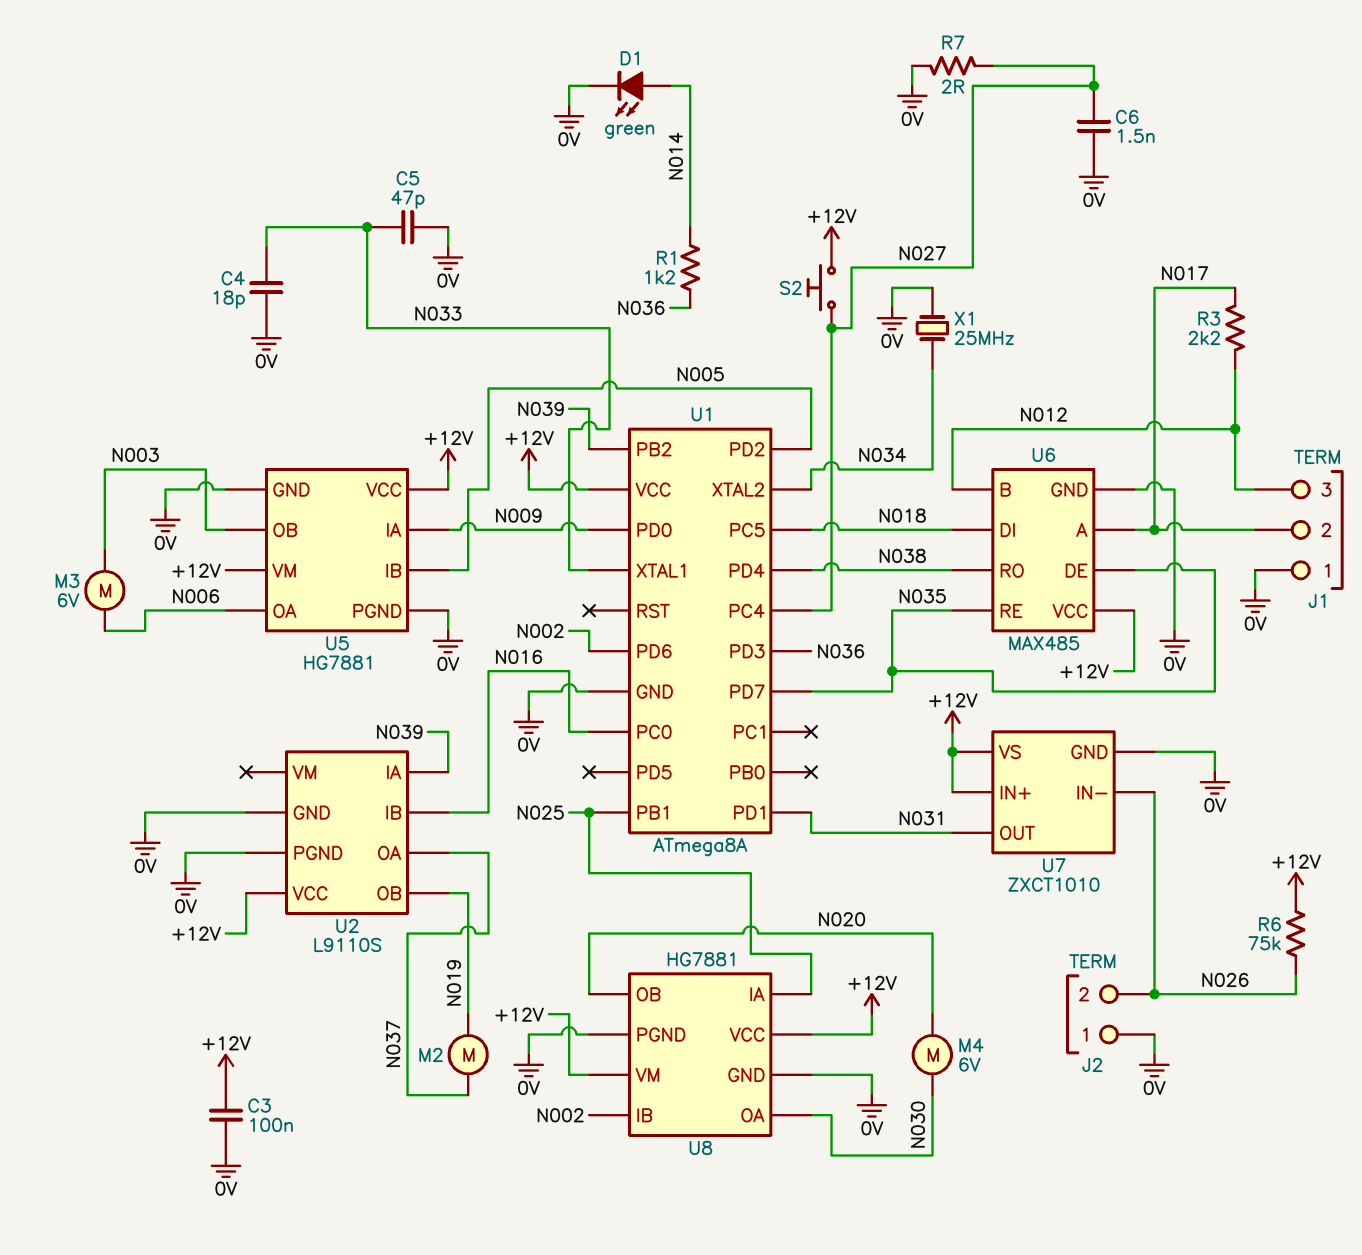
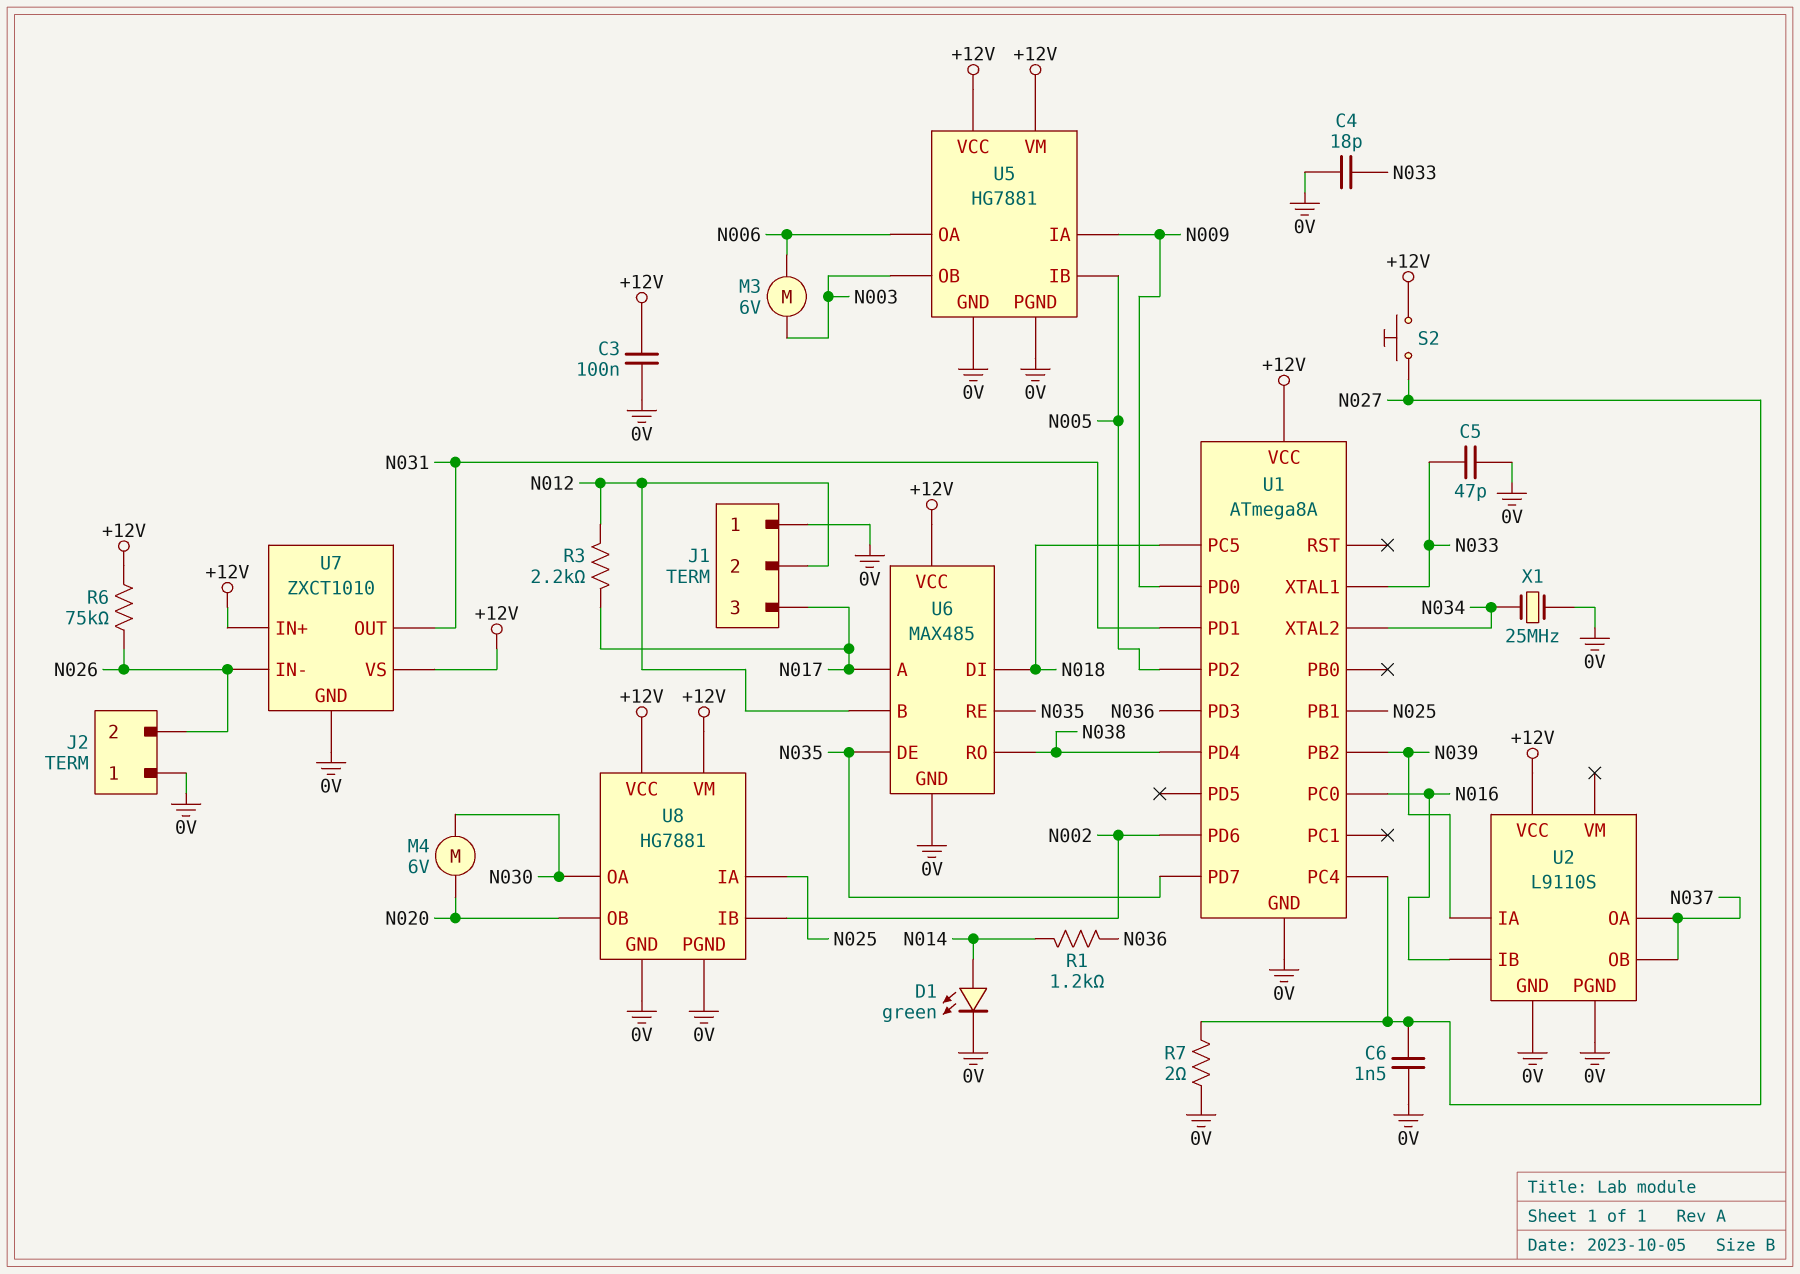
J1 pin 2: N017 -> N012
J1 pin 3: N012 -> N017
M2: motor (N019, N037) -> none
U2 pin OB: N019 -> N037

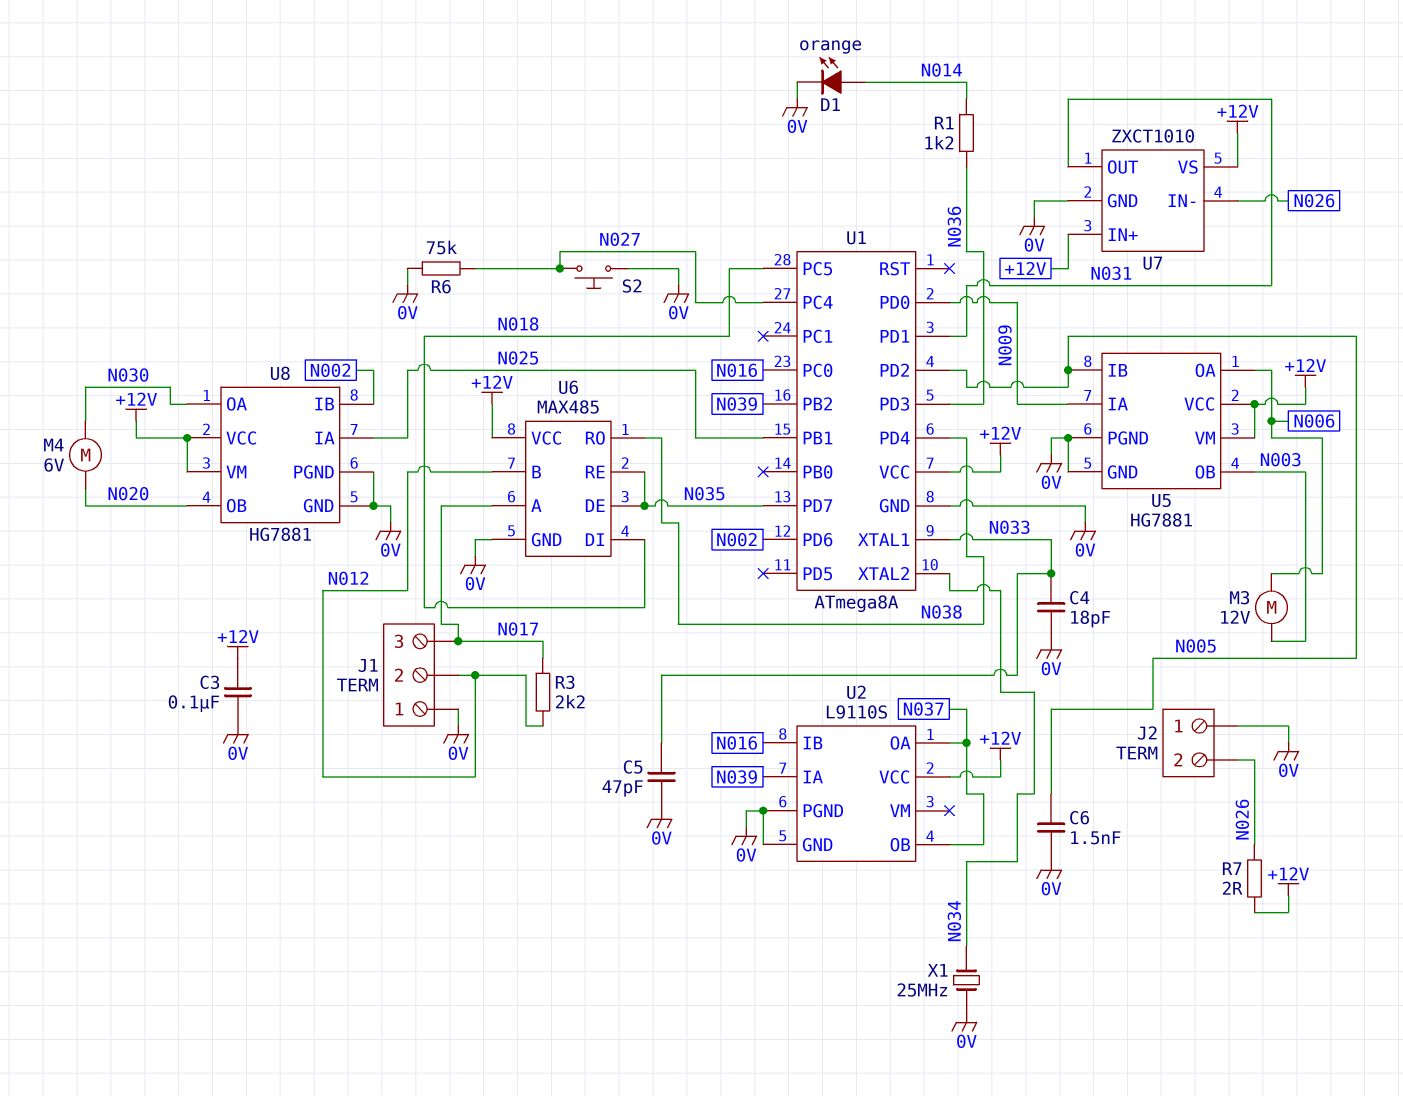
C6: 1.5nF (0V, N027) -> 1.5nF (0V, N005)
D1: LED green (A N014, K 0V) -> LED orange (A N014, K 0V)
M3: motor 6V (N003, N006) -> motor 12V (N003, N006)
R6: 75k (+12V, N026) -> 75k (0V, N027)
R7: 2 (0V, N027) -> 2 (+12V, N026)
S2: button (+12V, N027) -> button (0V, N027)

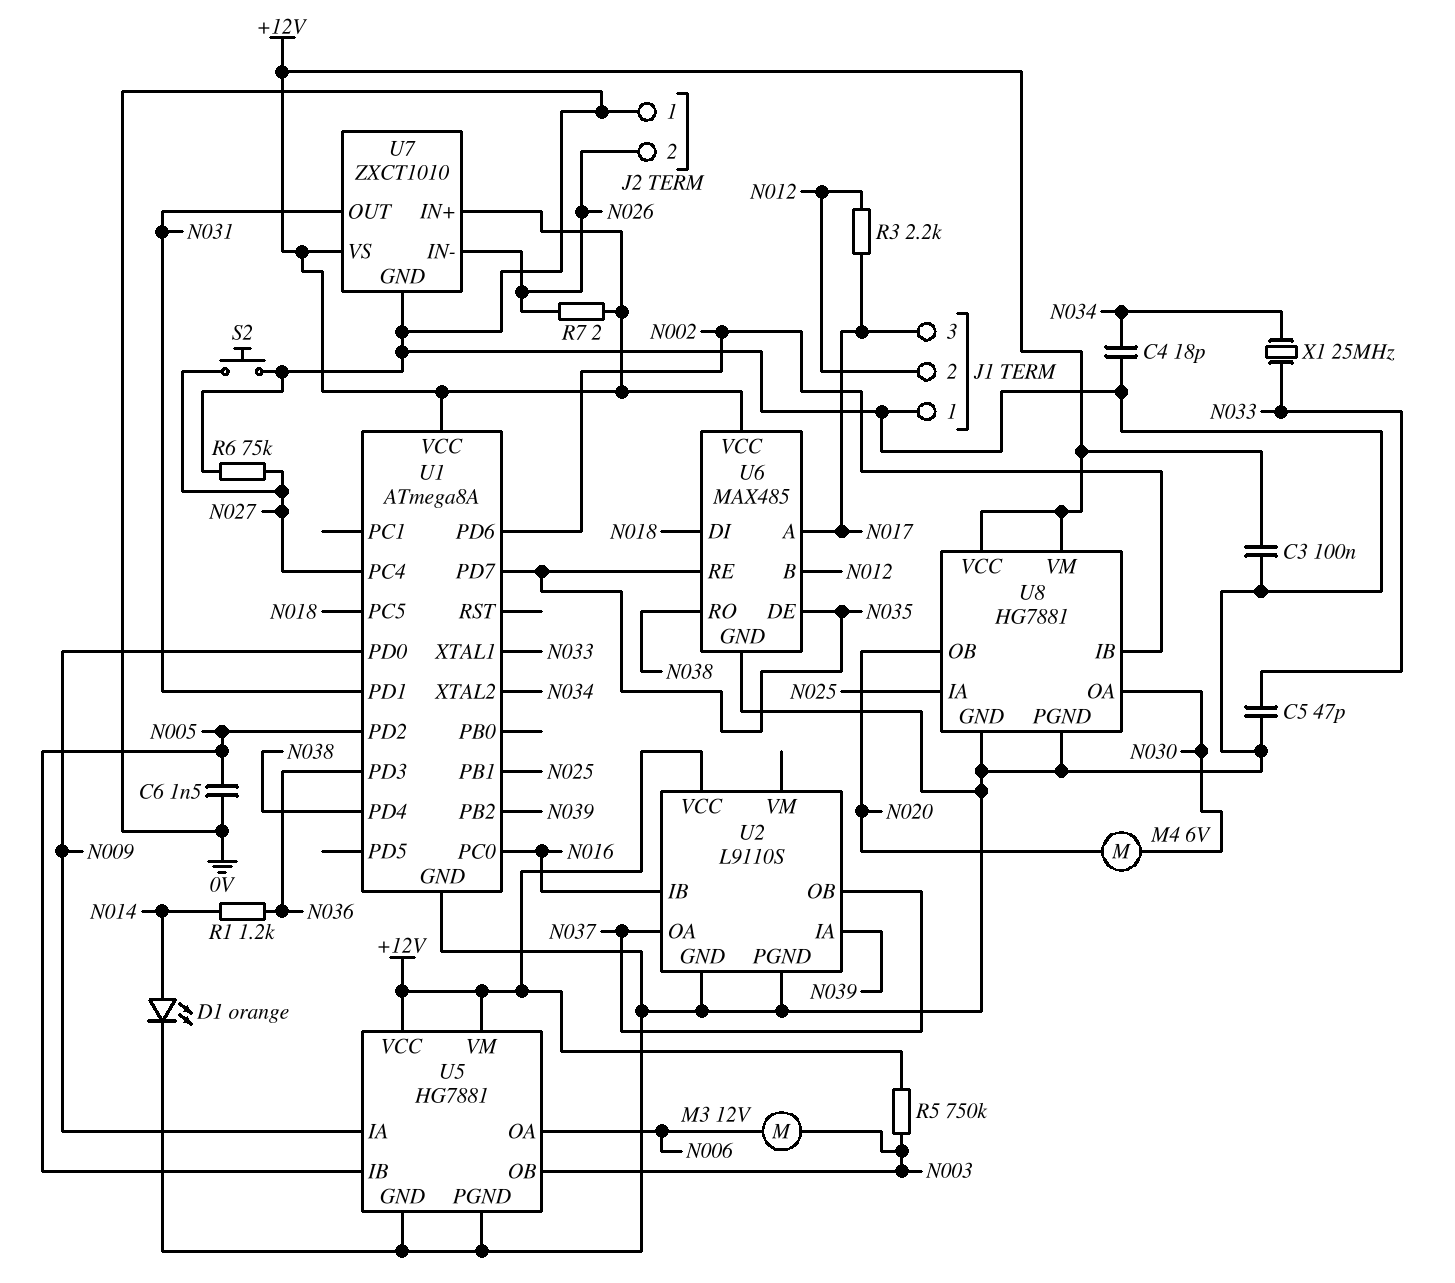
C4: 18pF (0V, N033) -> 18pF (0V, N034)
R5: none -> 750k (+12V, N003)
X1: 25MHz (0V, N034) -> 25MHz (N033, N034)

